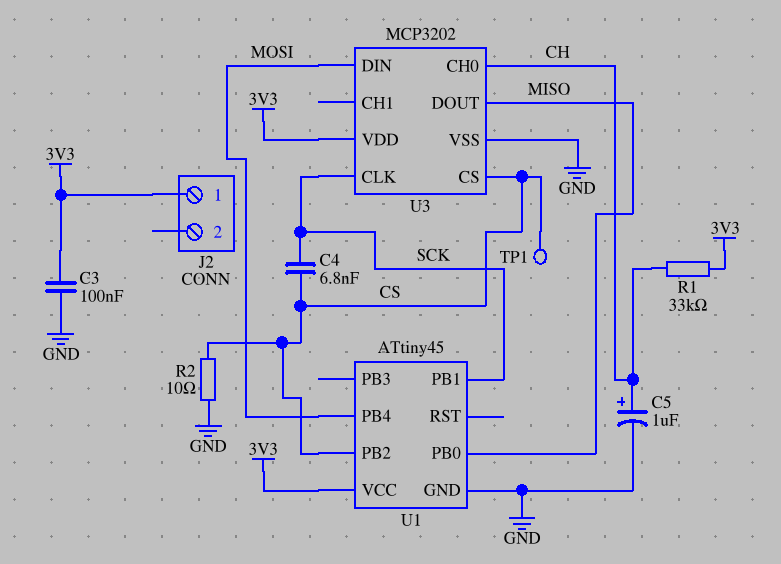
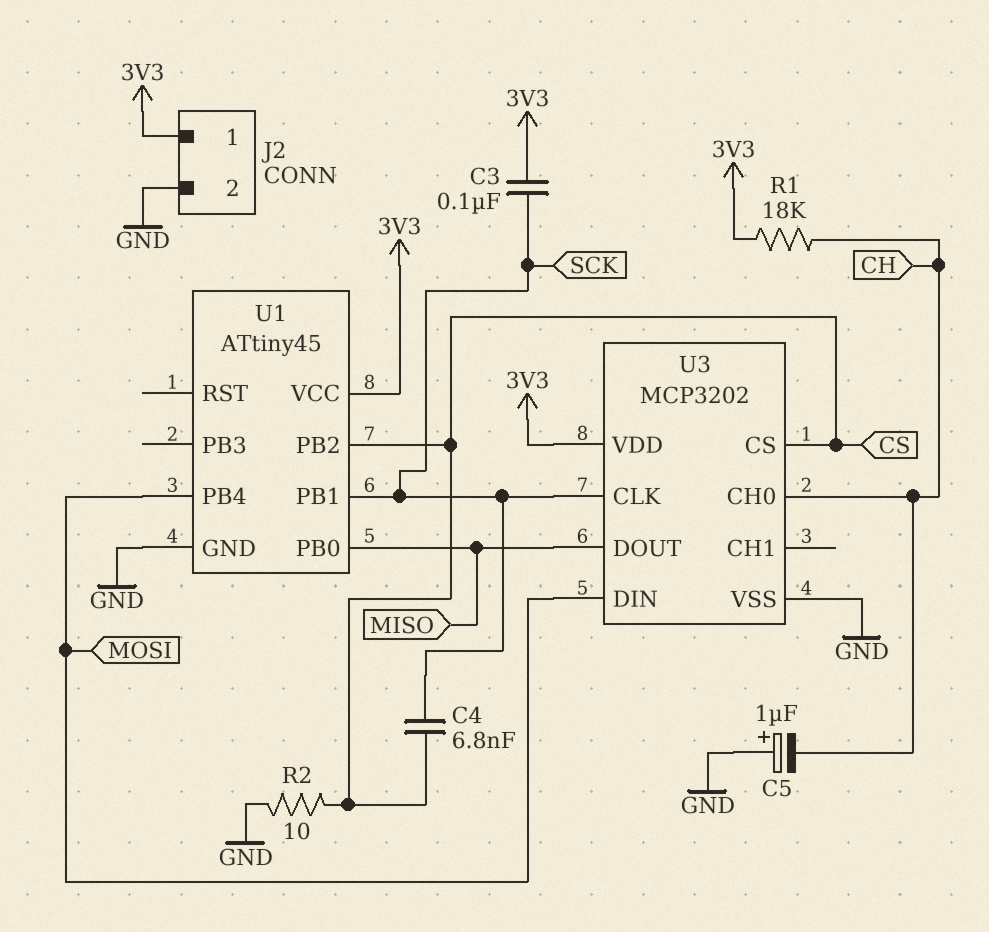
C3: 100nF (3V3, GND) -> 100nF (3V3, SCK)
C5: 1uF (plus CH, minus GND) -> 1uF (plus GND, minus CH)
J2 pin 2: none -> GND
R1: 33k (3V3, CH) -> 18k (3V3, CH)
TP1: test point (CS) -> none

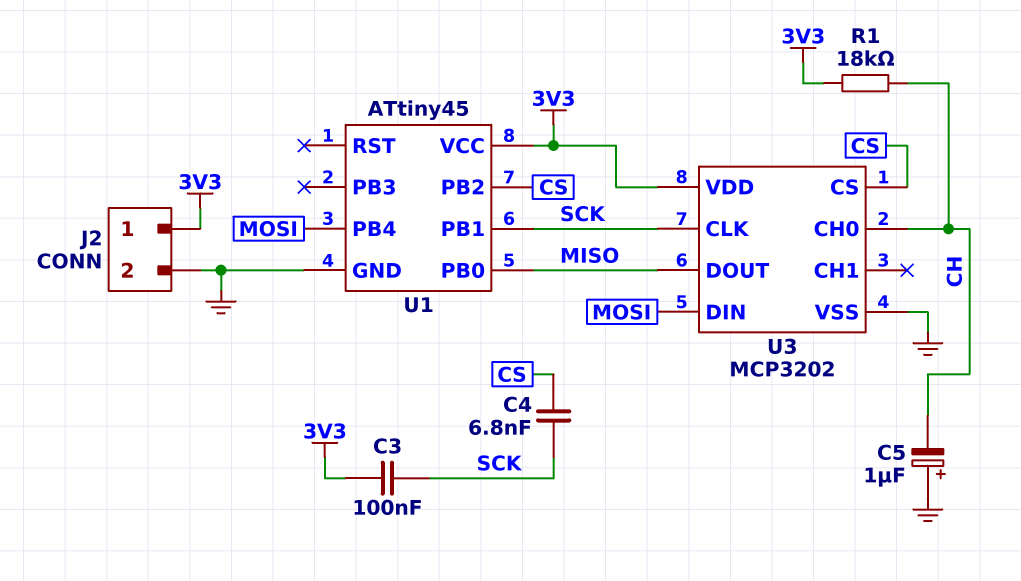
R2: 10 (CS, GND) -> none

